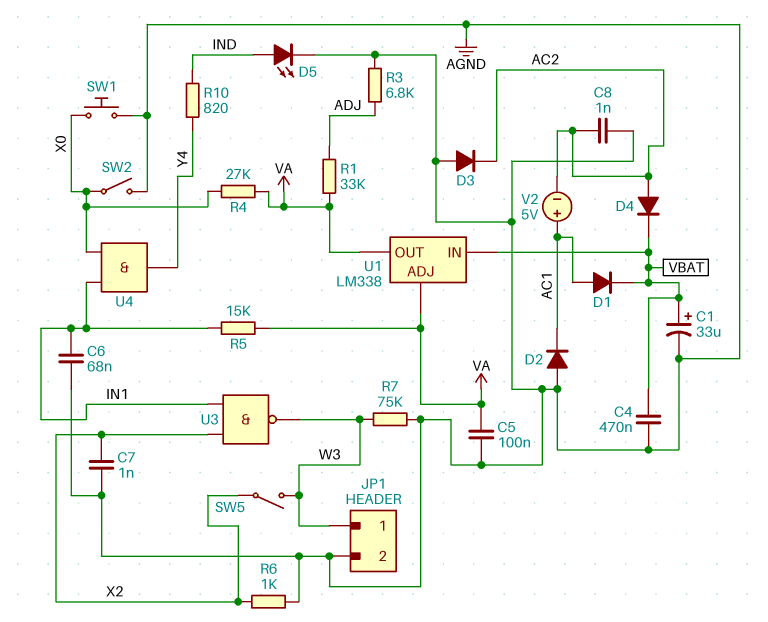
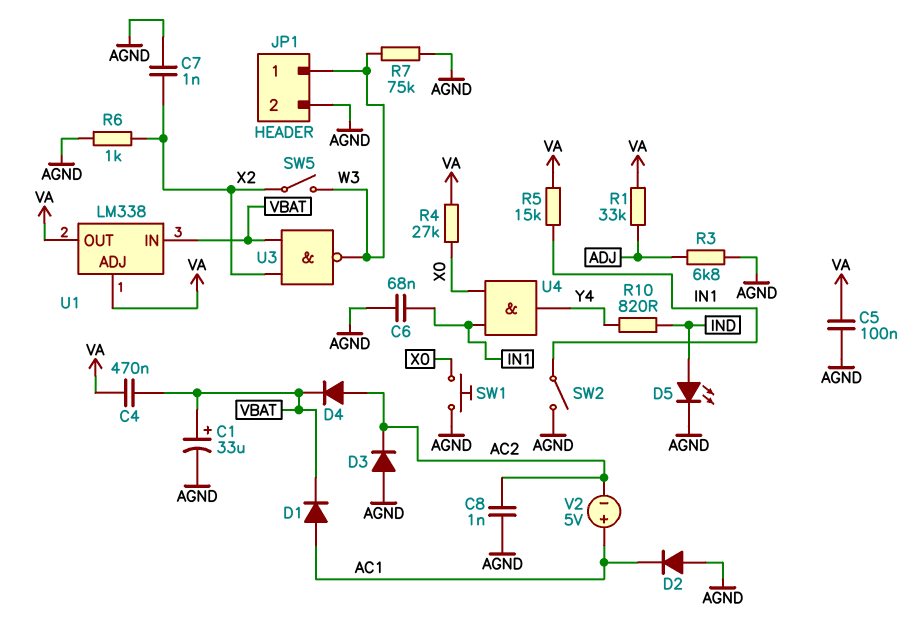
C4: 470nF (AGND, VBAT) -> 470nF (VA, VBAT)
SW2: switch (AGND, X0) -> switch (AGND, IN1)
U3: NAND (in IN1, in X2, out W3) -> NAND (in VBAT, in X2, out W3)

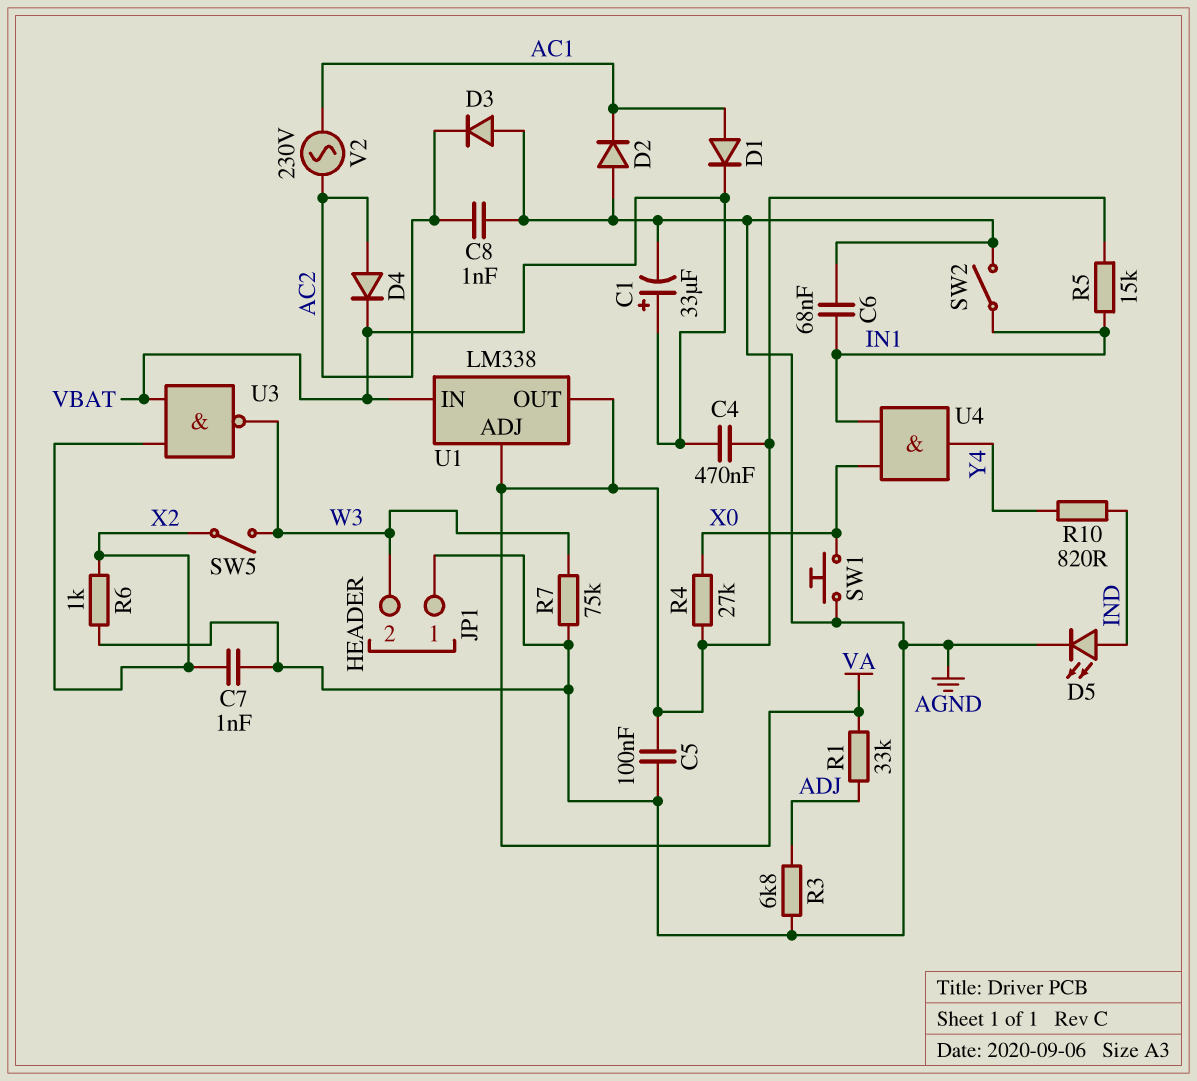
JP1 pin 1: W3 -> AGND
JP1 pin 2: AGND -> W3
V2: 5V (plus AC1, minus AC2) -> AC 230V (AC1, AC2)

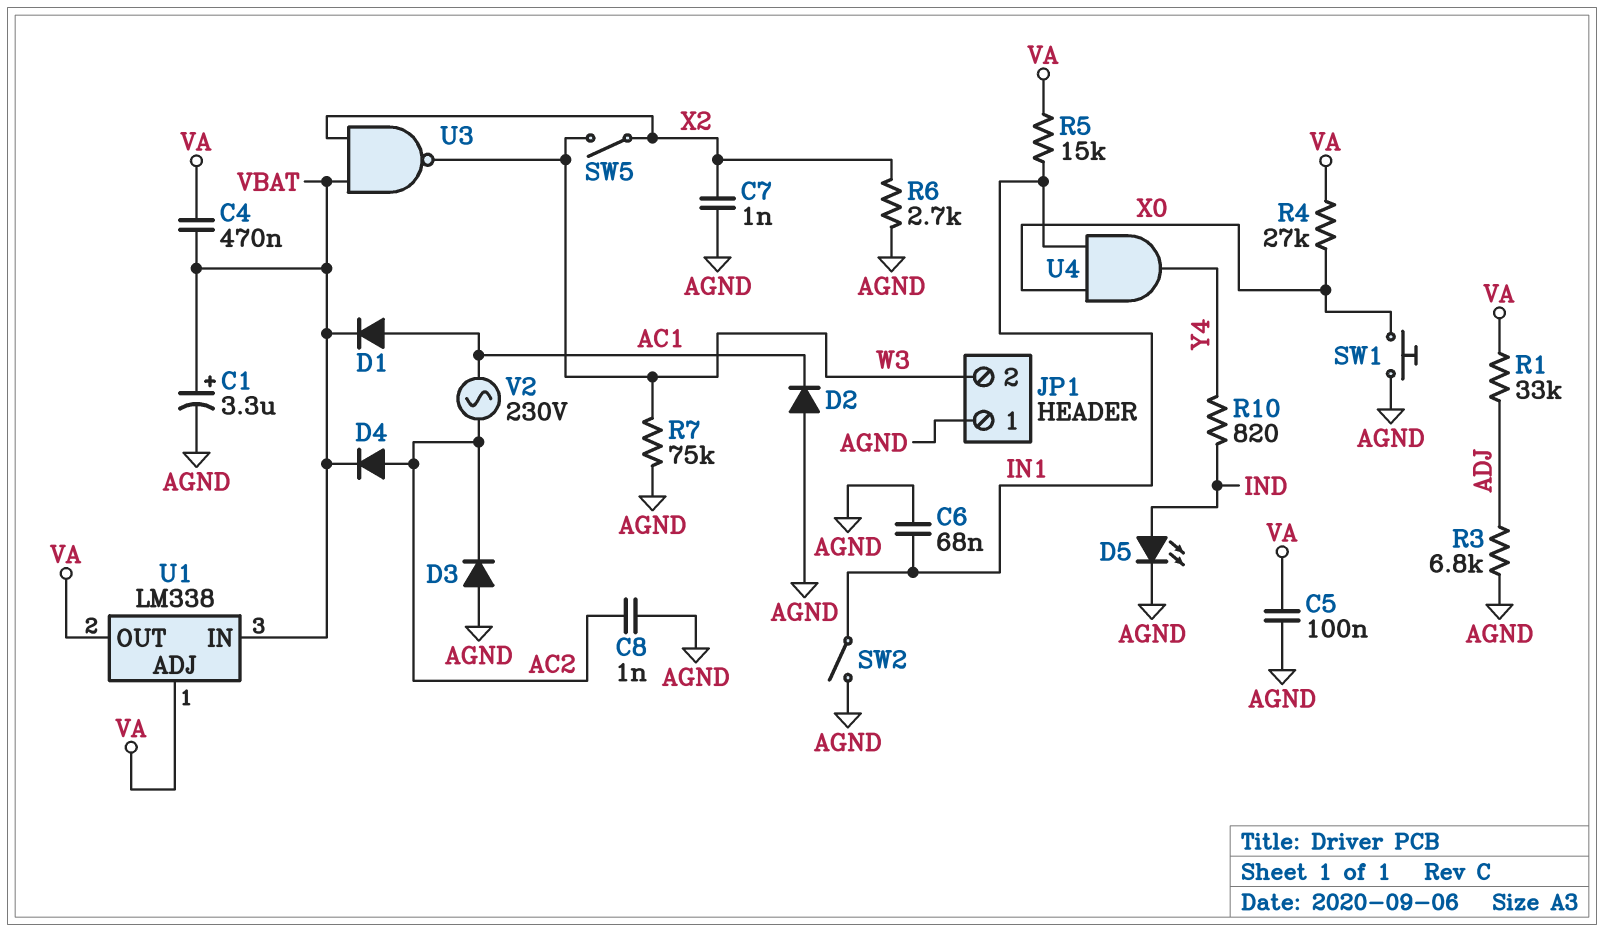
C1: 33uF (plus VBAT, minus AGND) -> 3.3uF (plus VBAT, minus AGND)
R6: 1k (AGND, X2) -> 2.7k (AGND, X2)

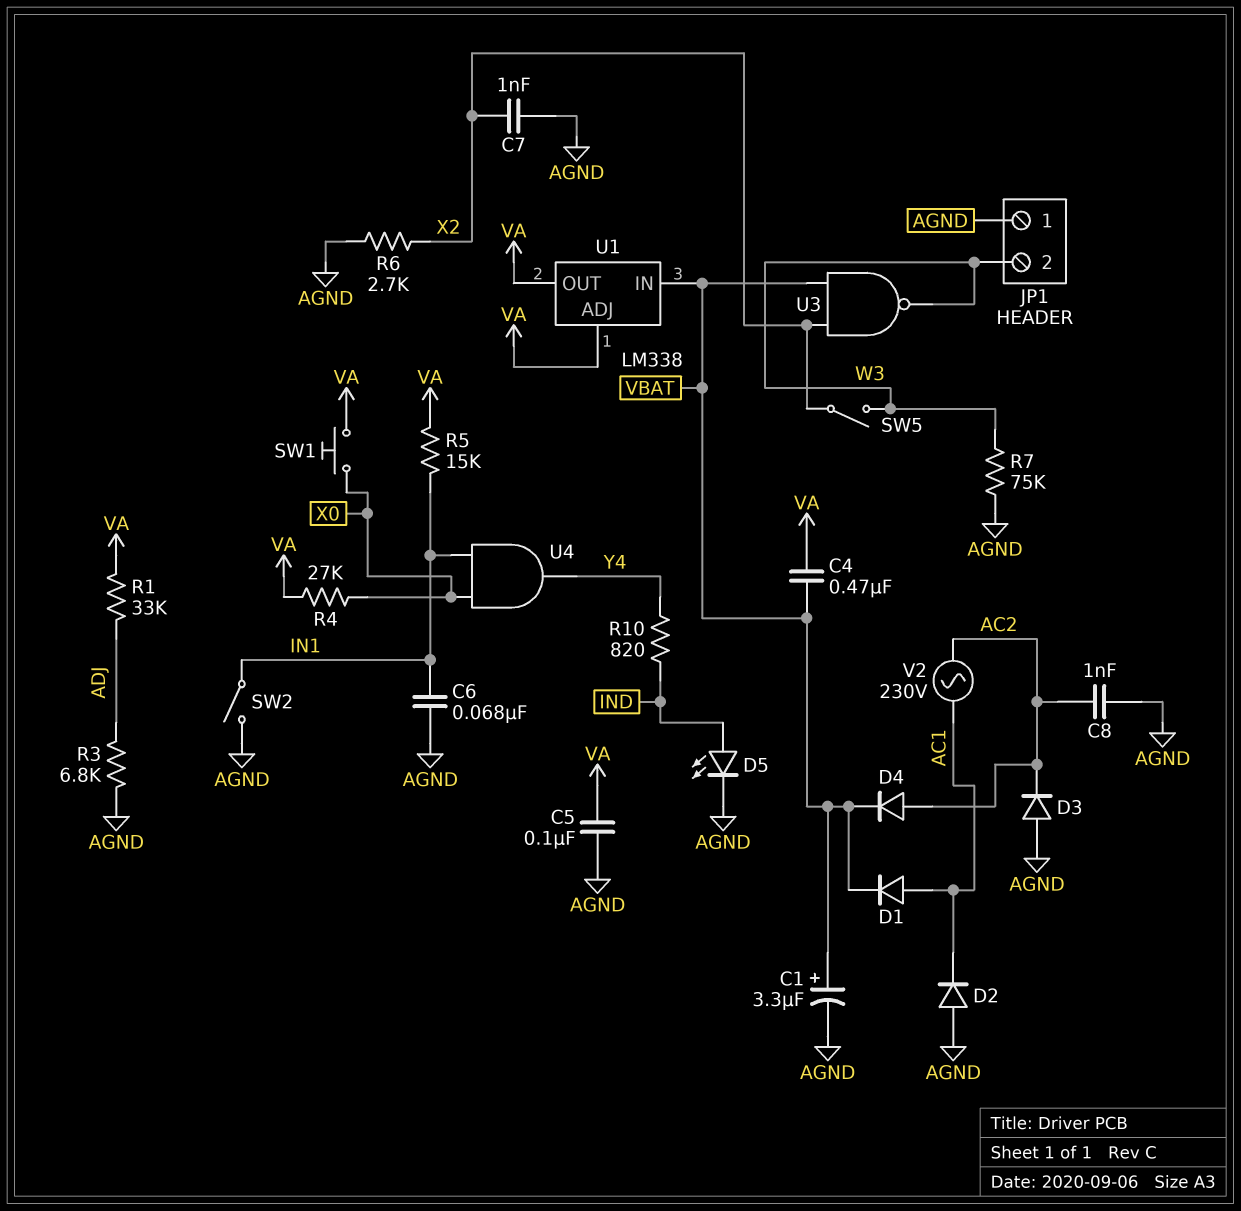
SW1: button (AGND, X0) -> button (VA, X0)

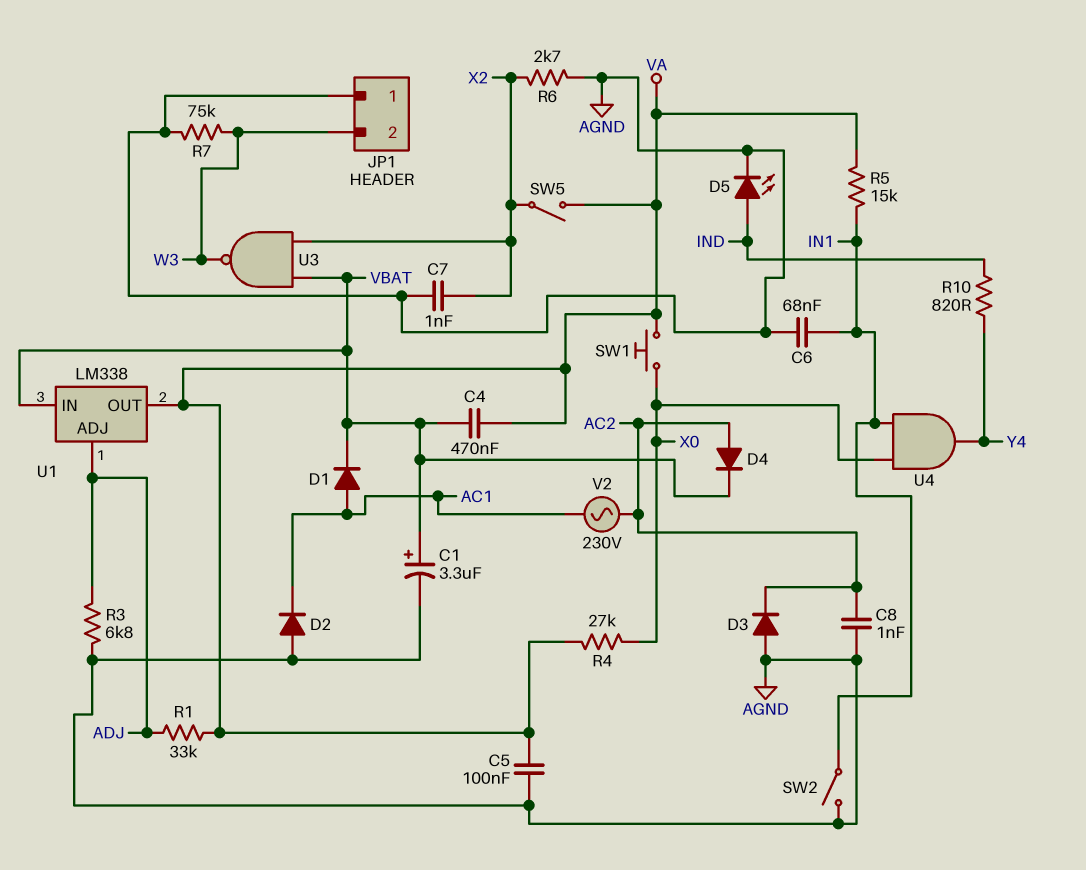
SW5: switch (W3, X2) -> switch (VA, X2)
U1 pin ADJ: VA -> ADJ

